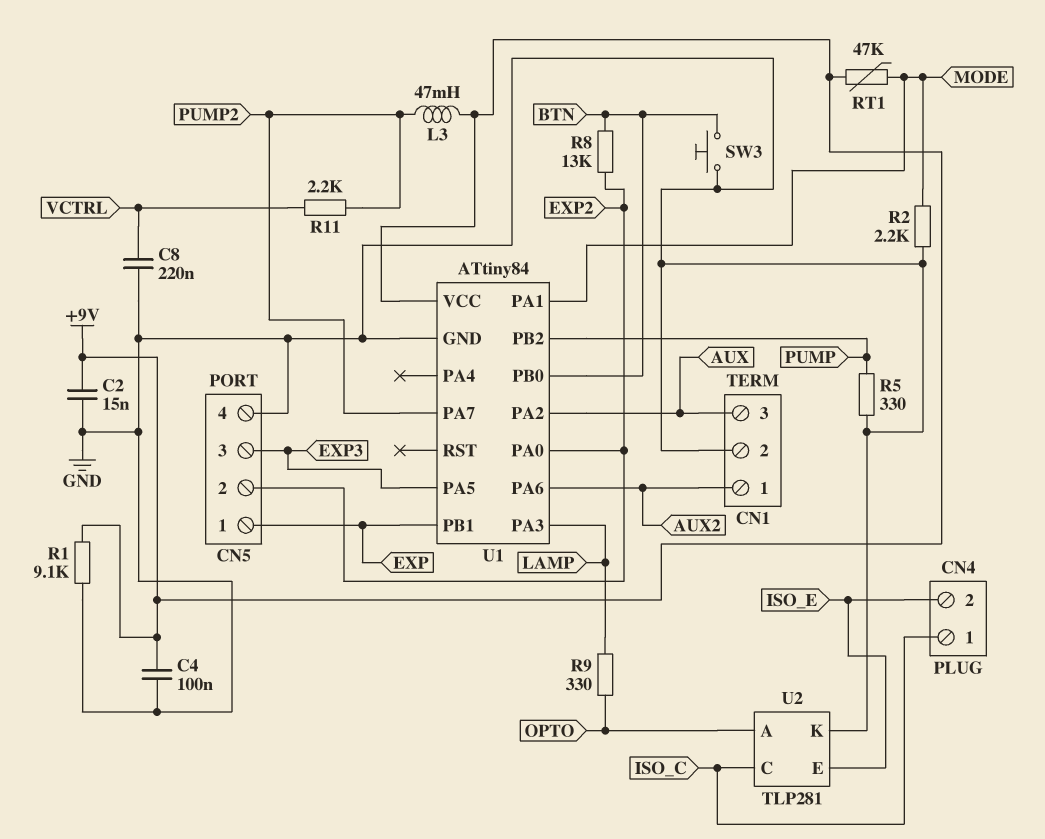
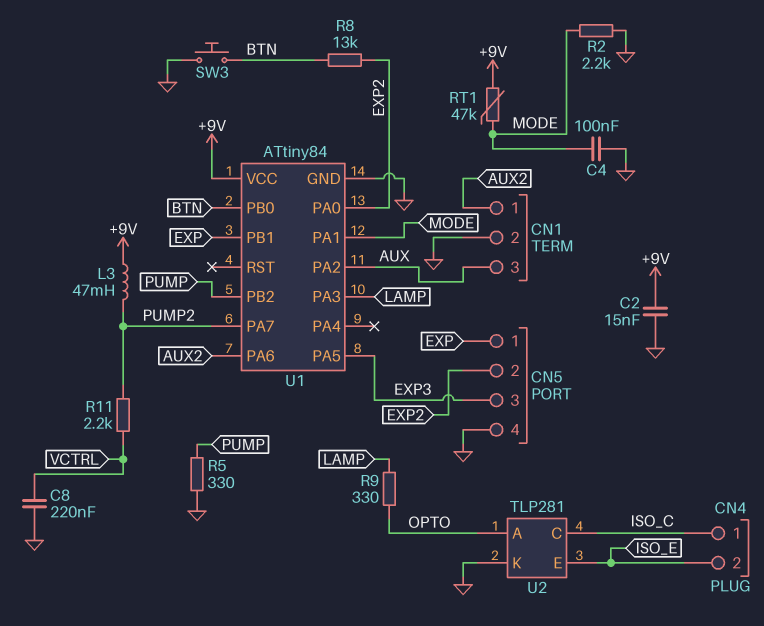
C4: 100nF (+9V, GND) -> 100nF (GND, MODE)
R1: 9.1k (+9V, GND) -> none

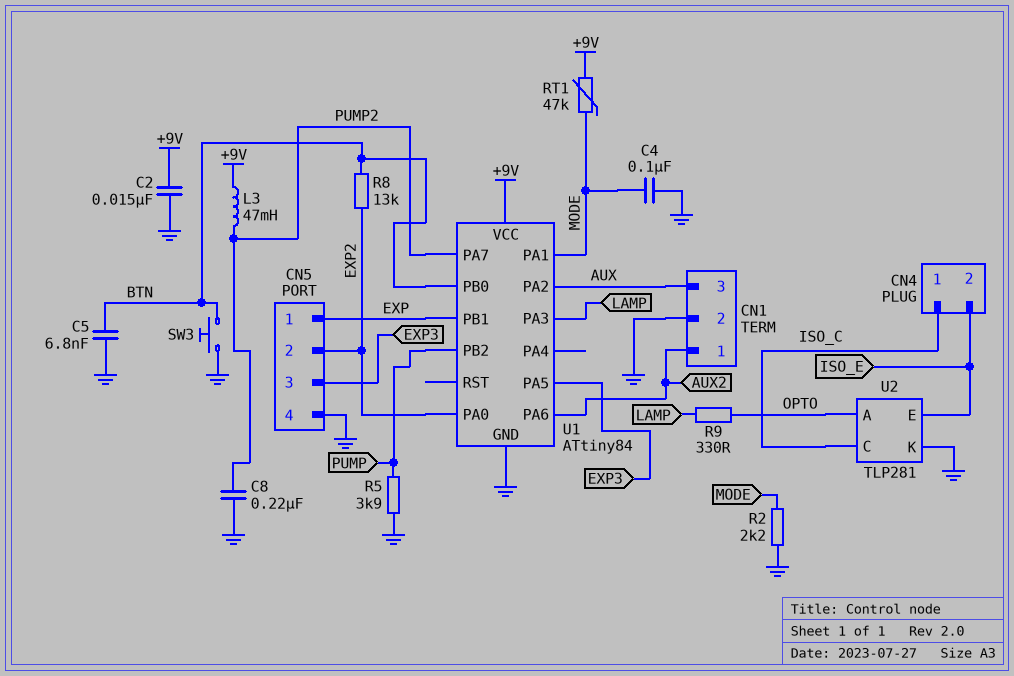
C5: none -> 6.8nF (BTN, GND)
C8: 220nF (GND, VCTRL) -> 220nF (GND, PUMP2)
R5: 330 (GND, PUMP) -> 3.9k (GND, PUMP)
R11: 2.2k (PUMP2, VCTRL) -> none

